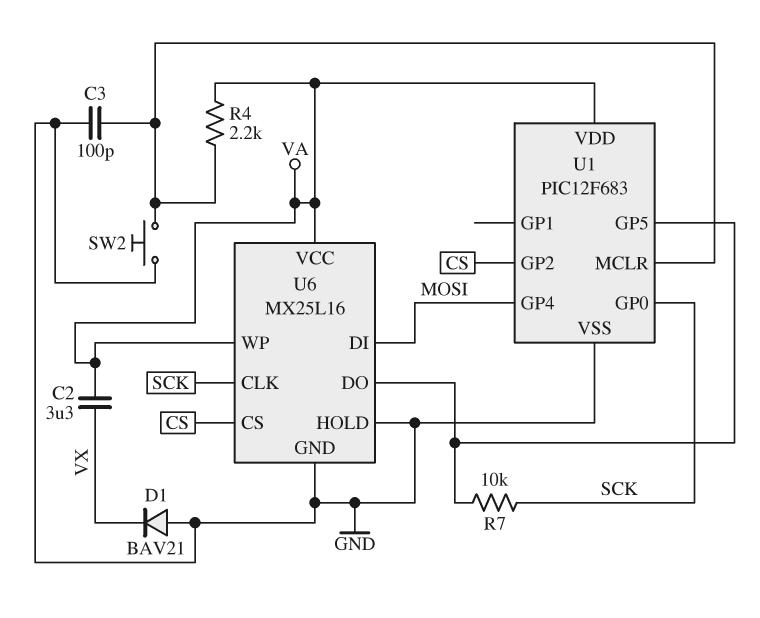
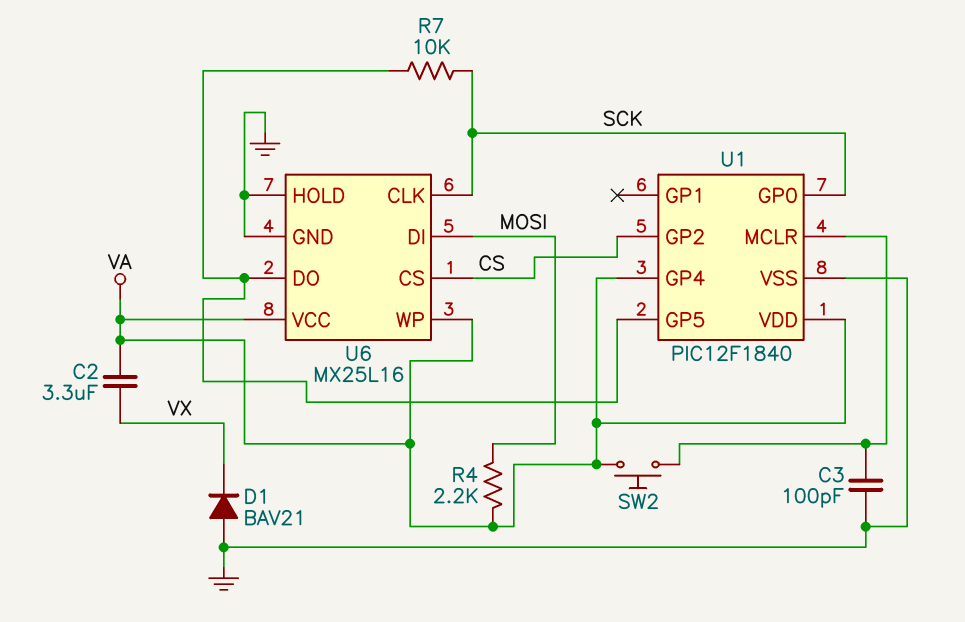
R4: 2.2k (U1/MCLR, VA) -> 2.2k (MOSI, VA)
SW2: button (GND, U1/MCLR) -> button (U1/MCLR, VA)
U1: PIC12F683 -> PIC12F1840
U1 pin GP4: MOSI -> VA

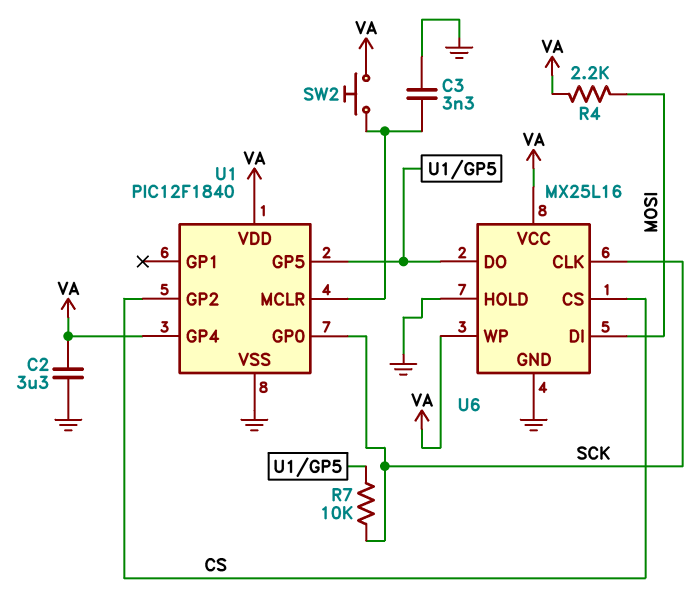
C2: 3.3uF (VA, VX) -> 3.3uF (GND, VA)
C3: 100pF (GND, U1/MCLR) -> 3.3nF (GND, U1/MCLR)
D1: diode BAV21 (A GND, K VX) -> none

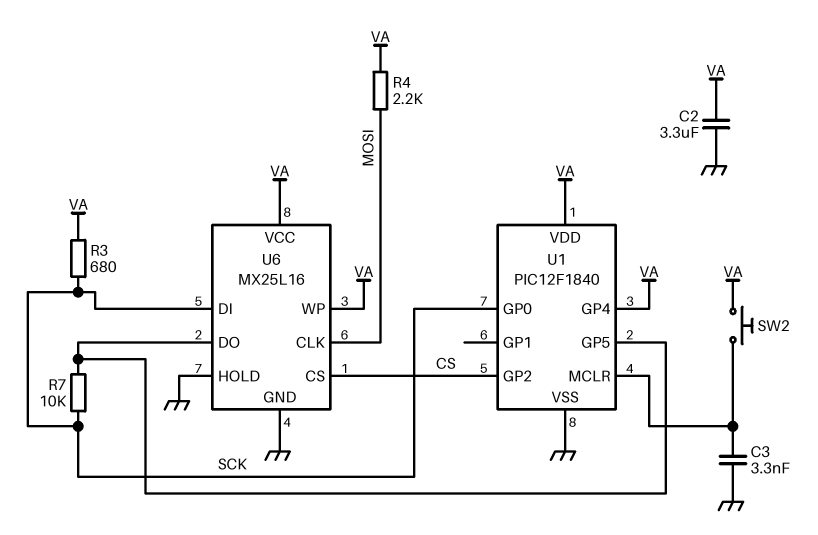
R3: none -> 680 (SCK, VA)
U6 pin CLK: SCK -> MOSI
U6 pin DI: MOSI -> SCK

